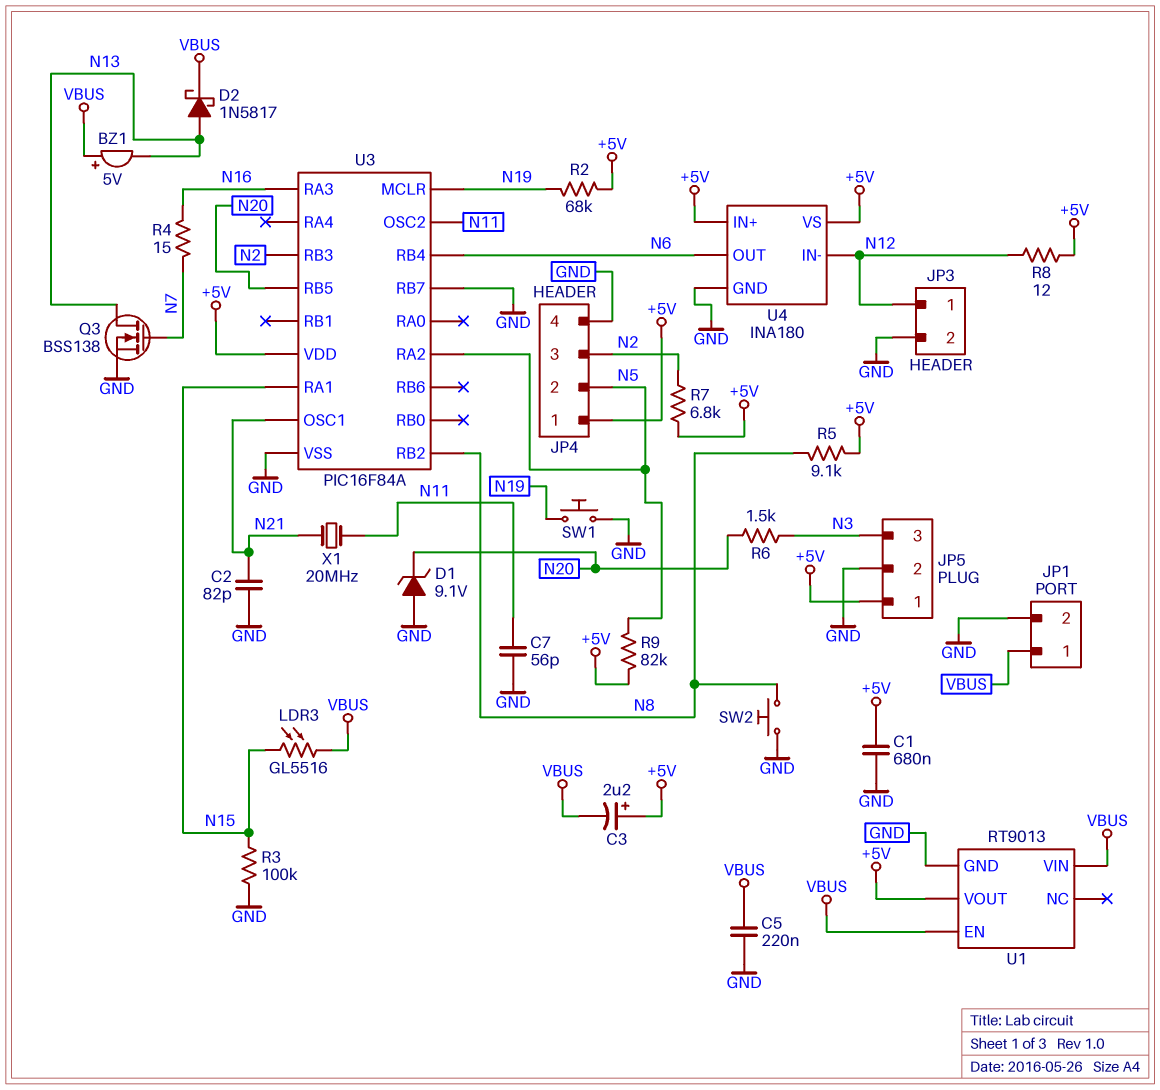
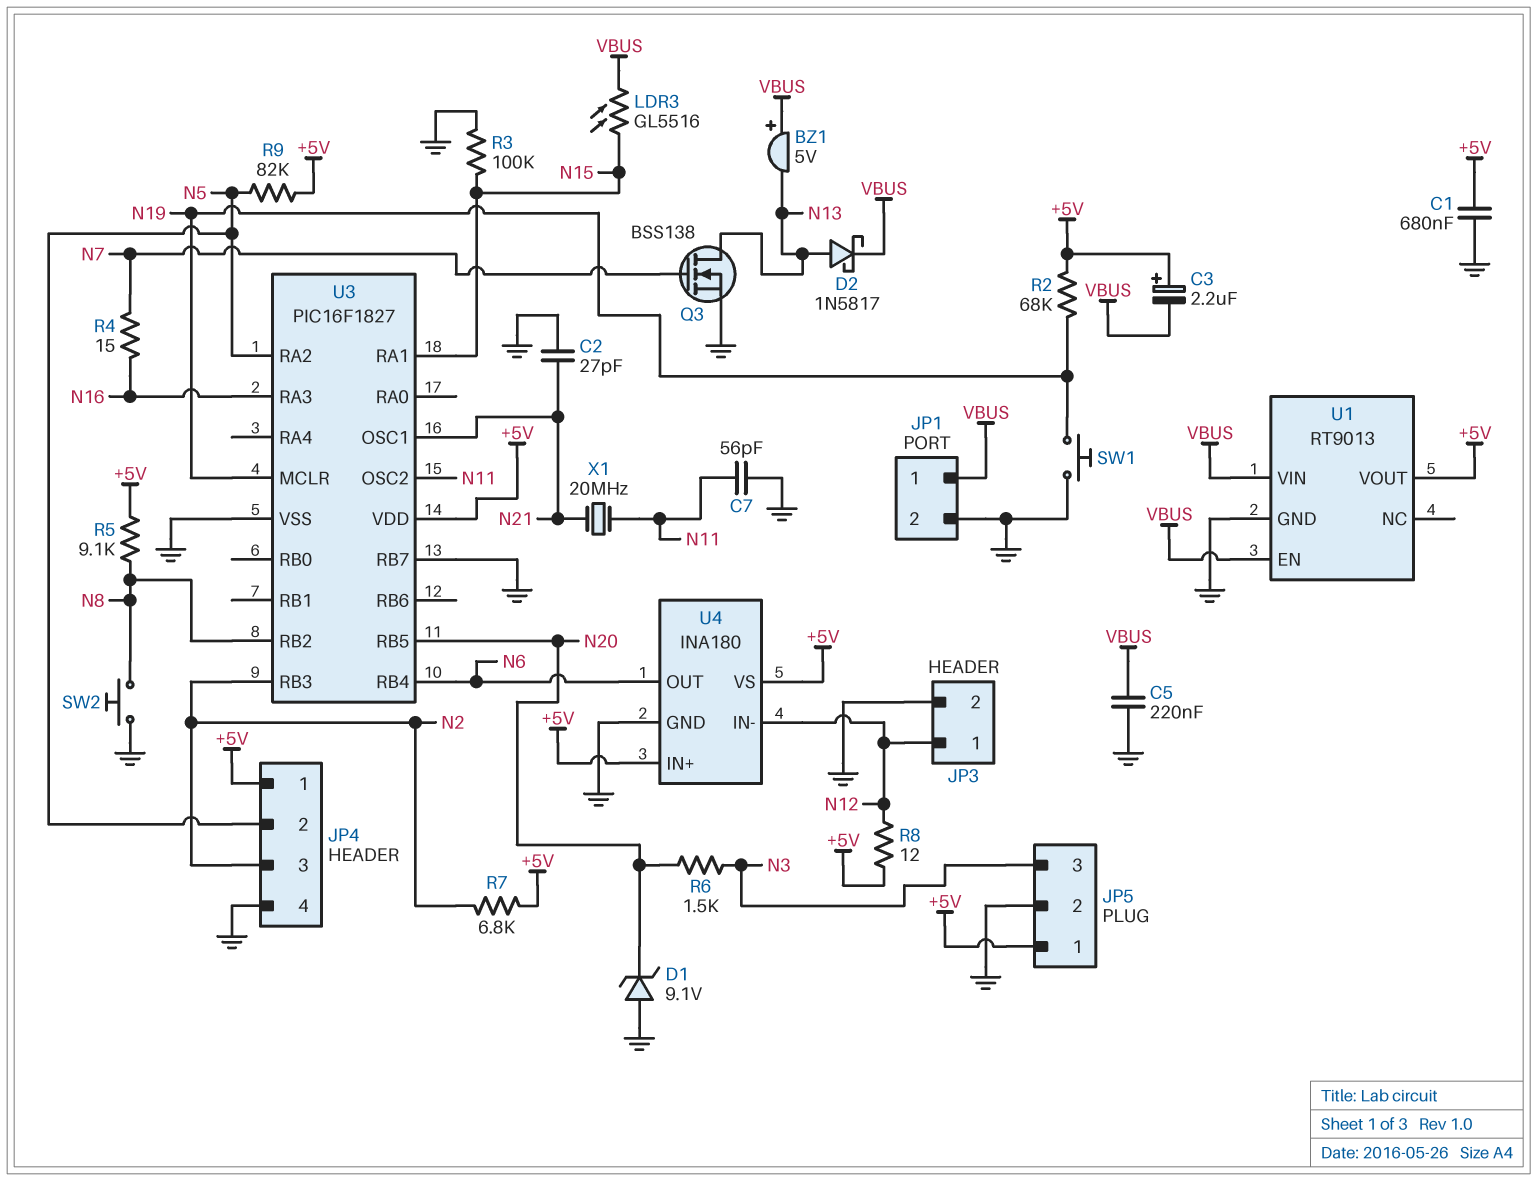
C2: 82pF (GND, N21) -> 27pF (GND, N21)
U3: PIC16F84A -> PIC16F1827

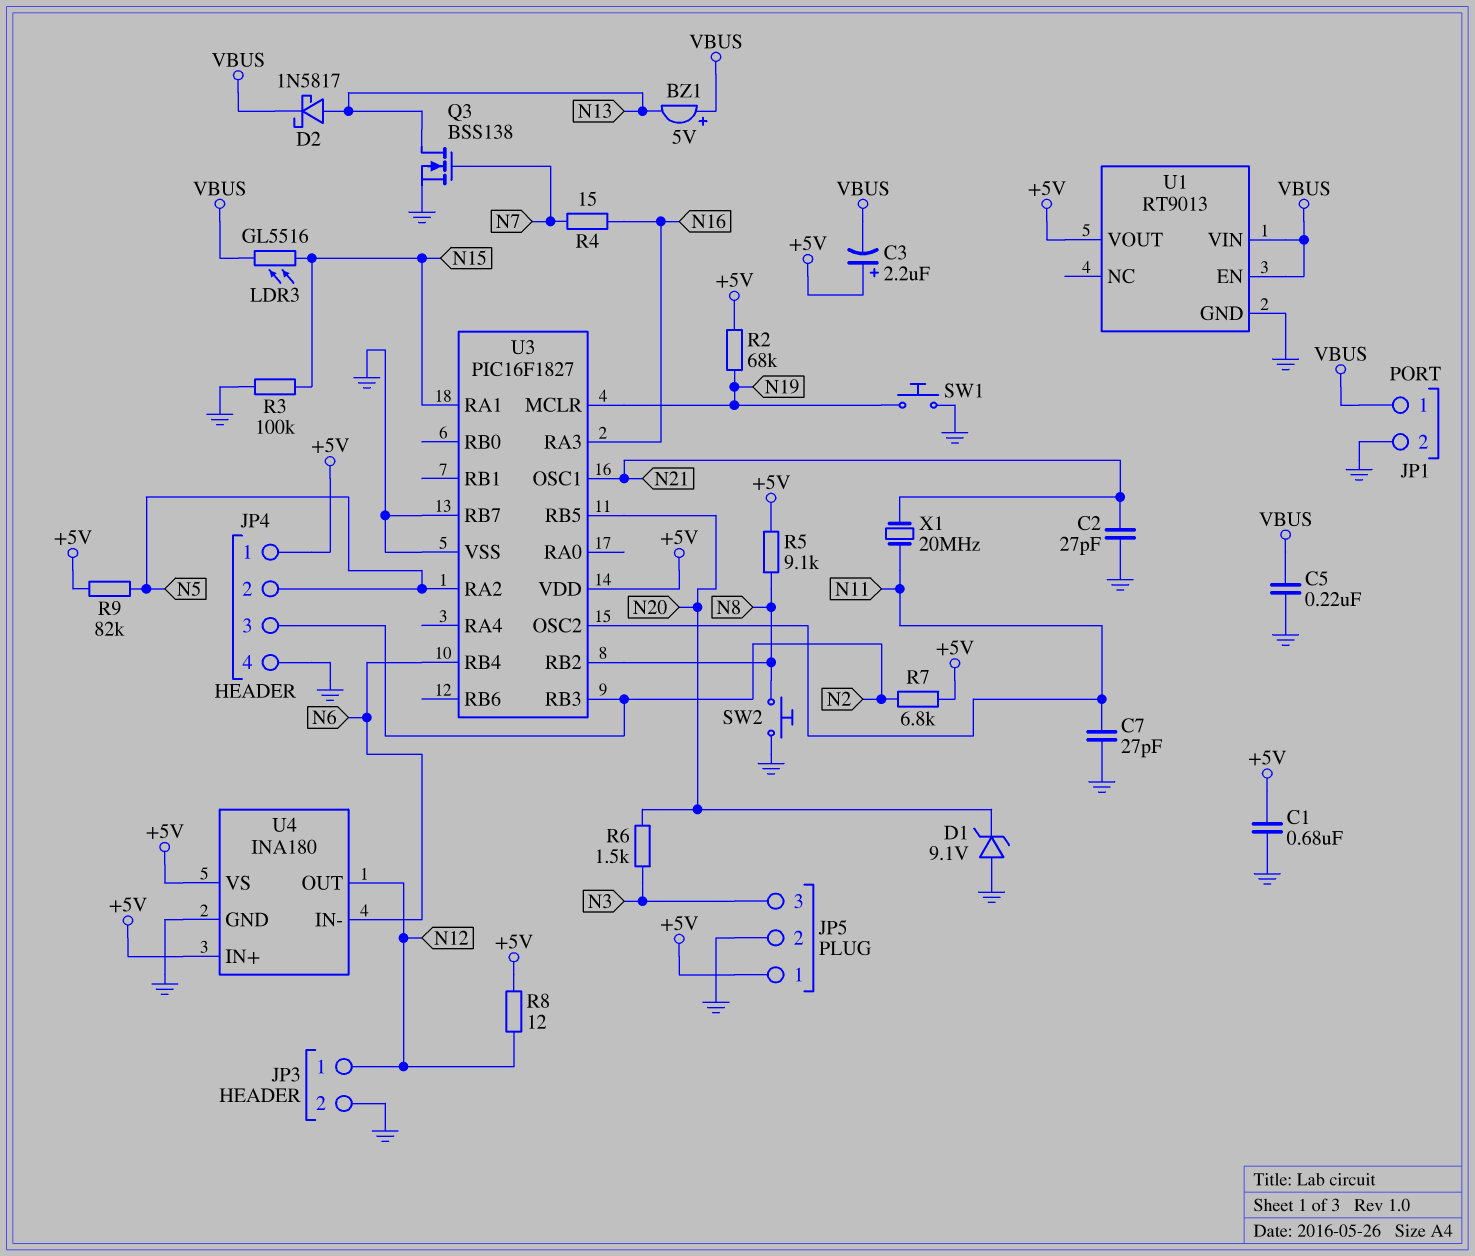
C7: 56pF (GND, N11) -> 27pF (GND, N11)
U4 pin IN-: N12 -> N6
U4 pin OUT: N6 -> N12

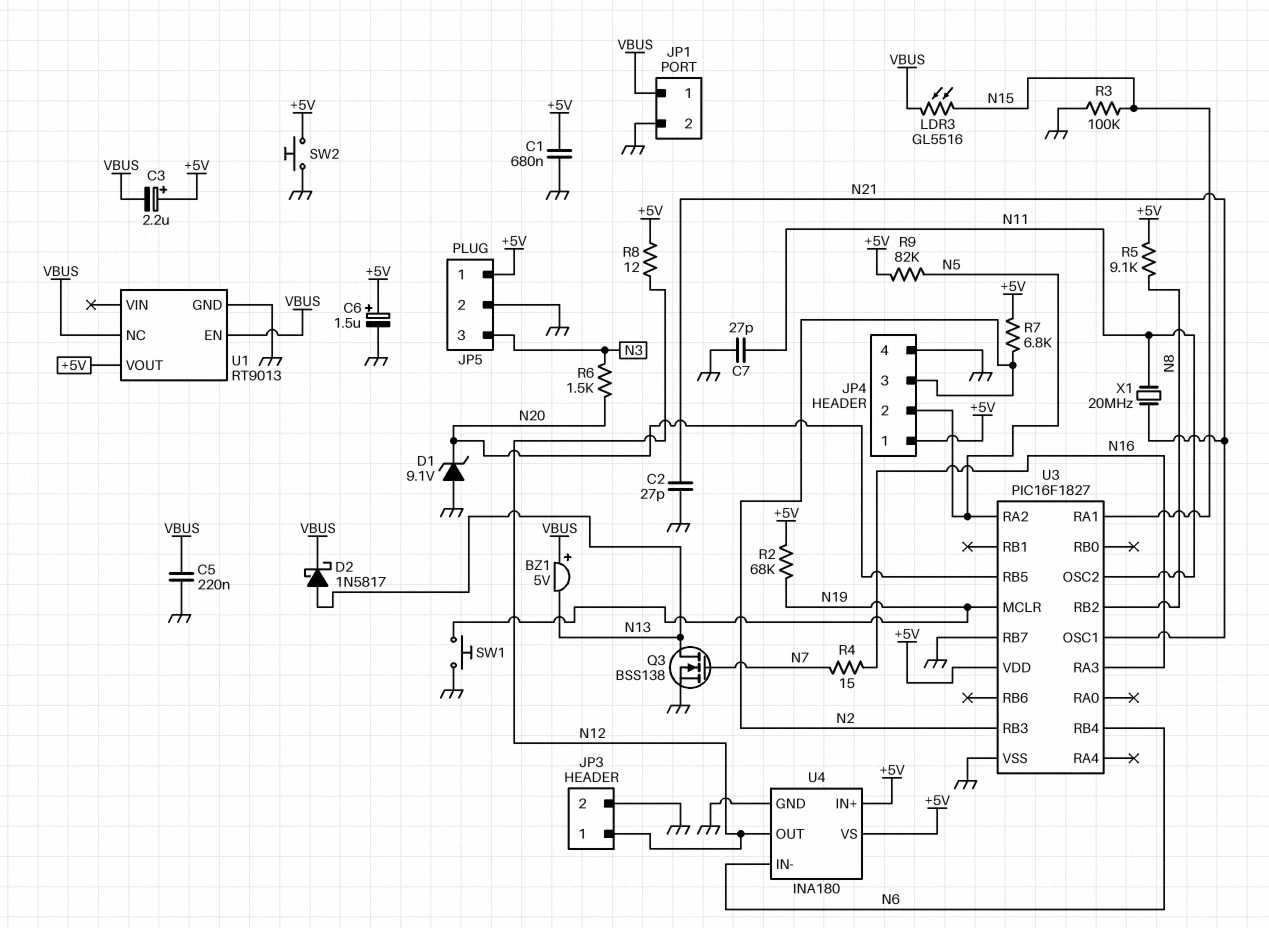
C6: none -> 1.5uF (plus +5V, minus GND)
SW2: button (GND, N8) -> button (+5V, GND)
U1 pin NC: none -> VBUS
U1 pin VIN: VBUS -> none

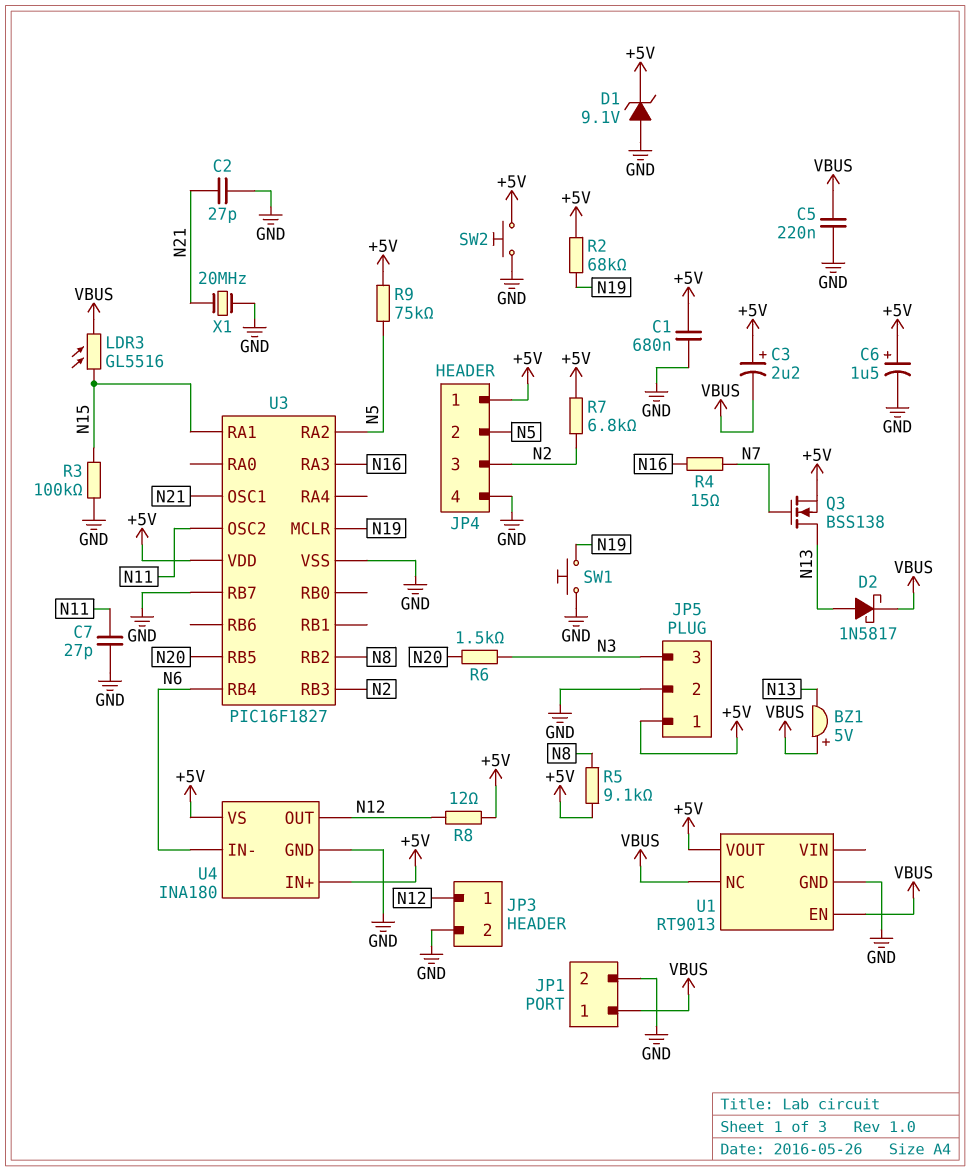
D1: zener 9.1V (A GND, K N20) -> zener 9.1V (A GND, K +5V)
Q3: NMOS BSS138 (G N7, D N13, S GND) -> NMOS BSS138 (G N7, D N13, S +5V)
R9: 82k (+5V, N5) -> 75k (+5V, N5)
X1: 20MHz (N11, N21) -> 20MHz (GND, N21)

